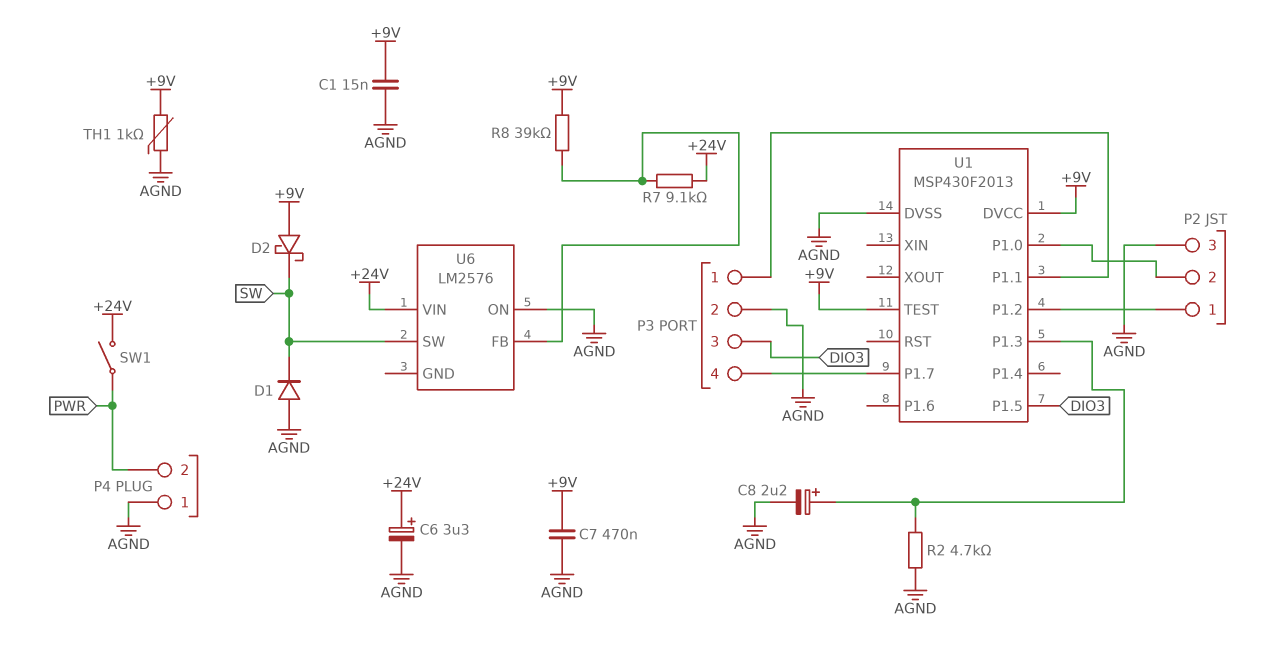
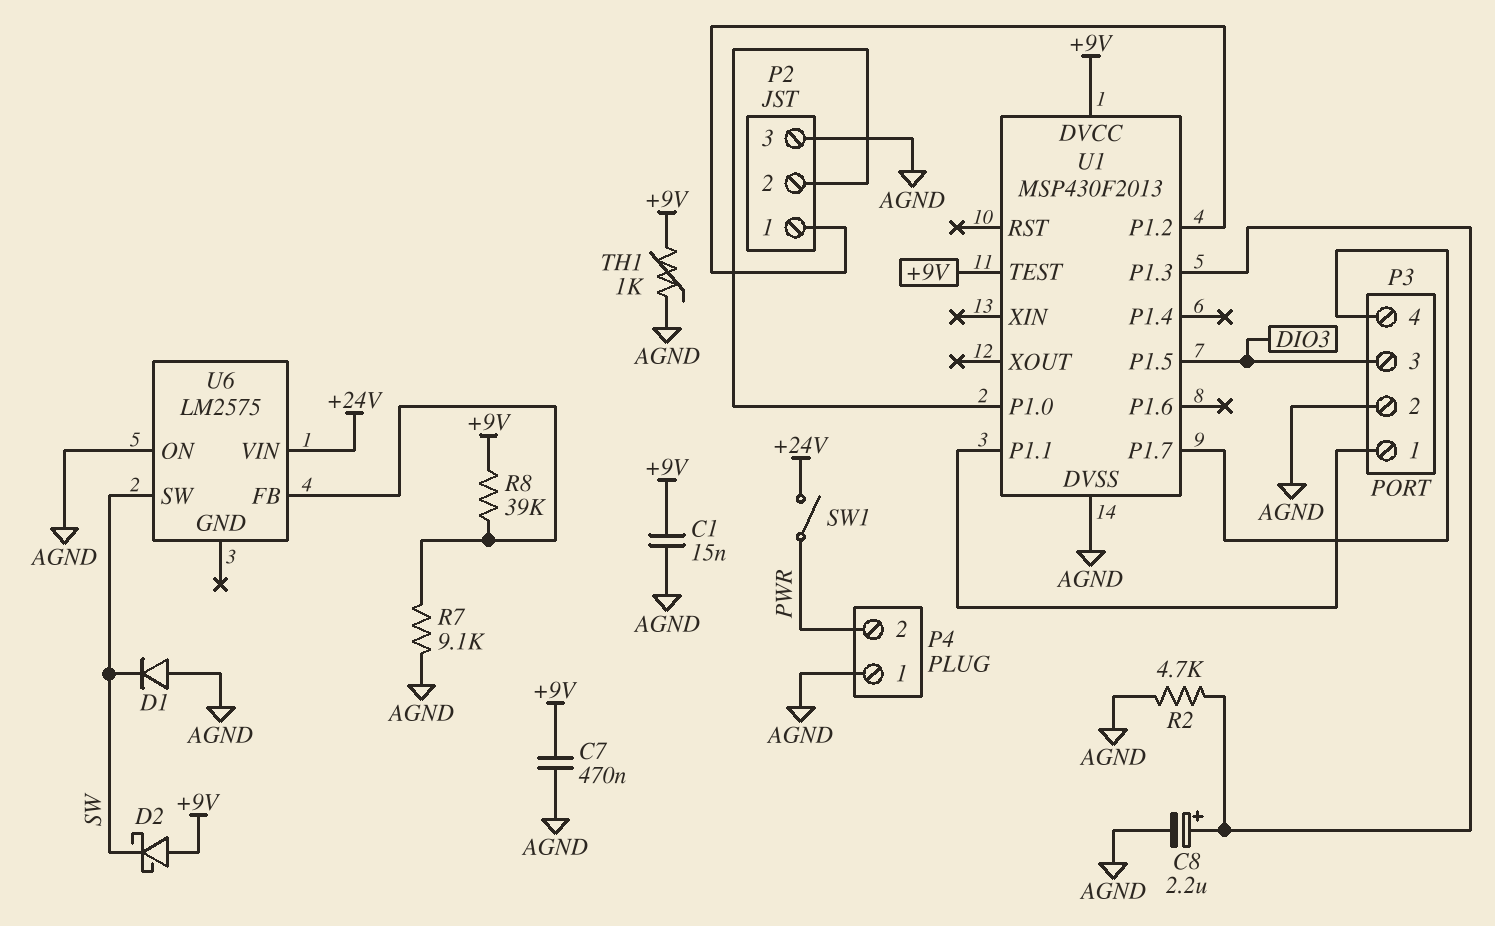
C6: 3.3uF (plus +24V, minus AGND) -> none
R7: 9.1k (+24V, U6/FB) -> 9.1k (AGND, U6/FB)
U6: LM2576 -> LM2575

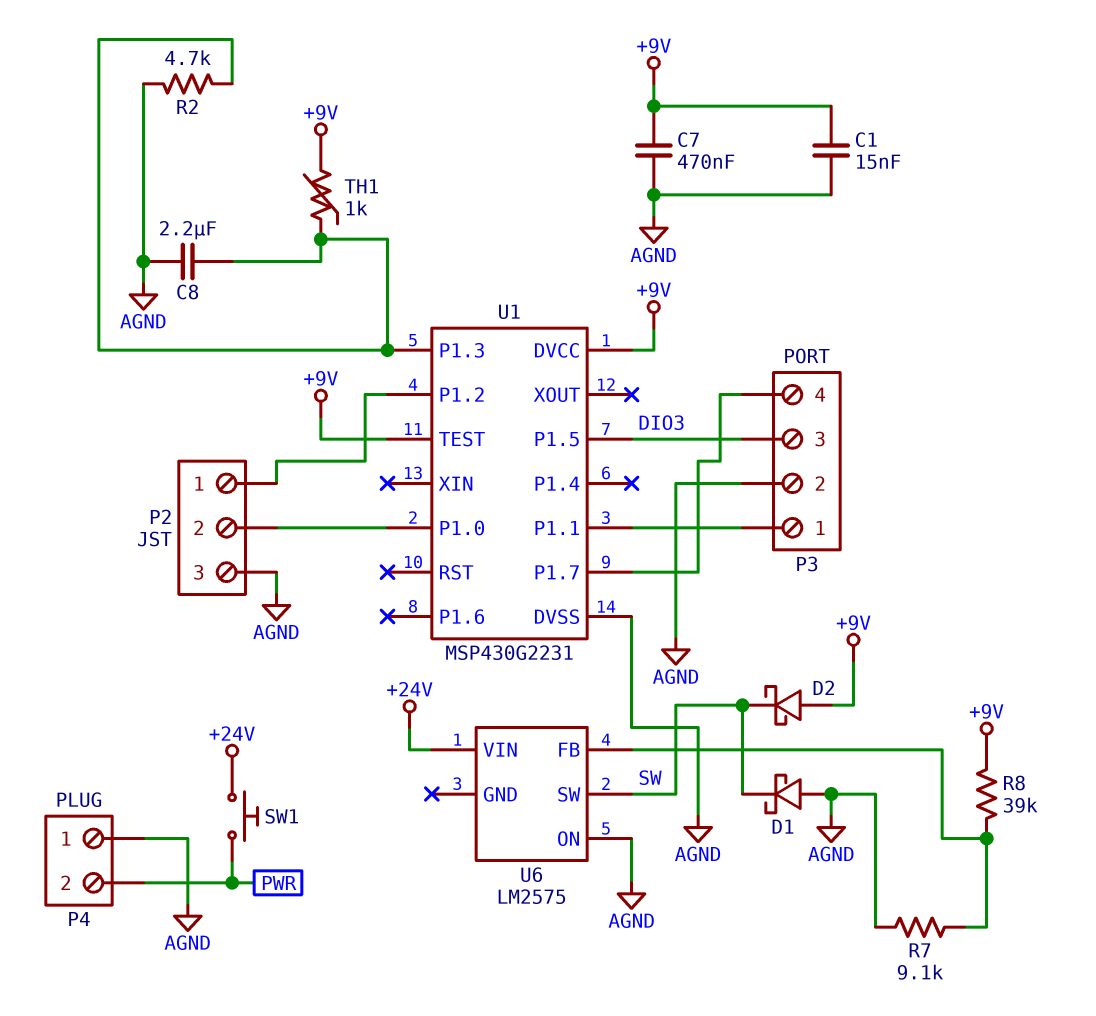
C8: 2.2uF (plus U1/P1.3, minus AGND) -> 2.2uF (AGND, U1/P1.3)
D1: diode (A AGND, K SW) -> schottky (A AGND, K SW)
SW1: switch (+24V, PWR) -> button (+24V, PWR)
TH1: 1k (+9V, AGND) -> 1k (+9V, U1/P1.3)
U1: MSP430F2013 -> MSP430G2231

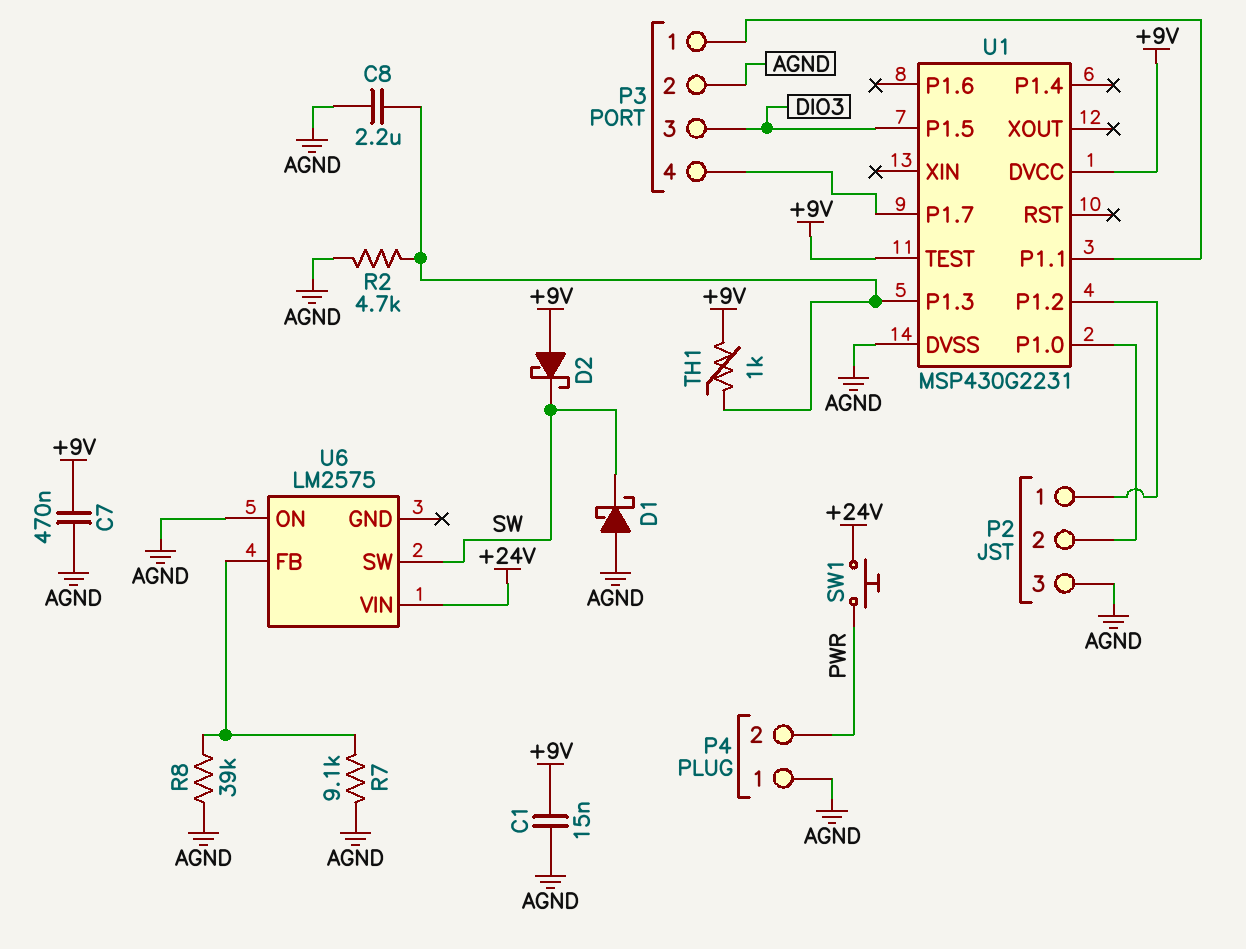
R8: 39k (+9V, U6/FB) -> 39k (AGND, U6/FB)

